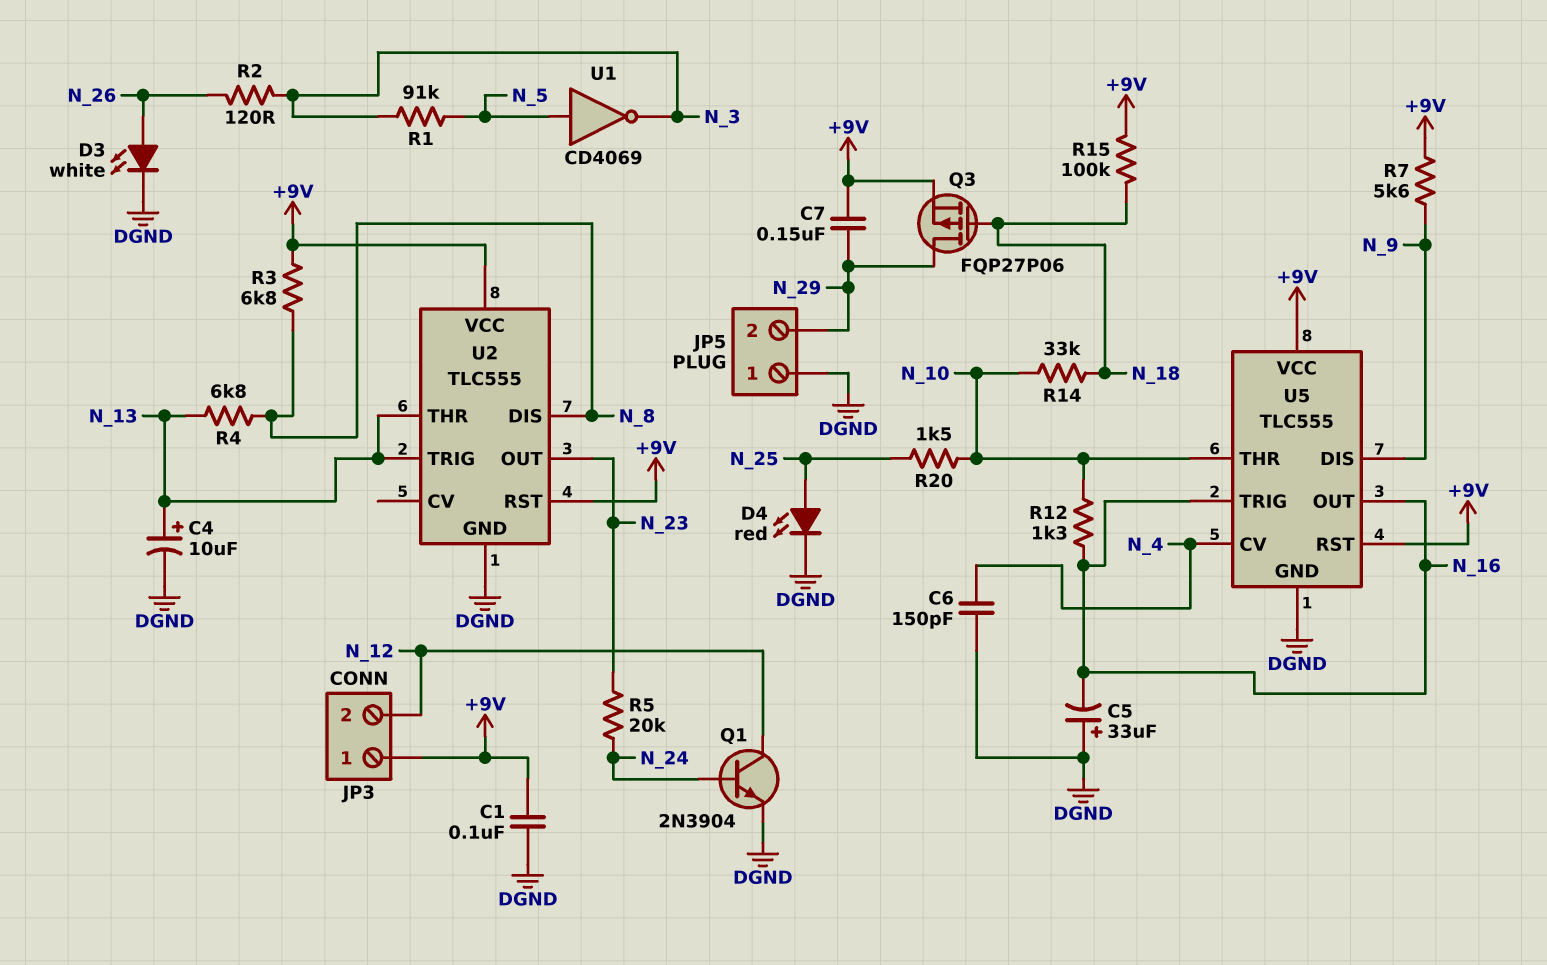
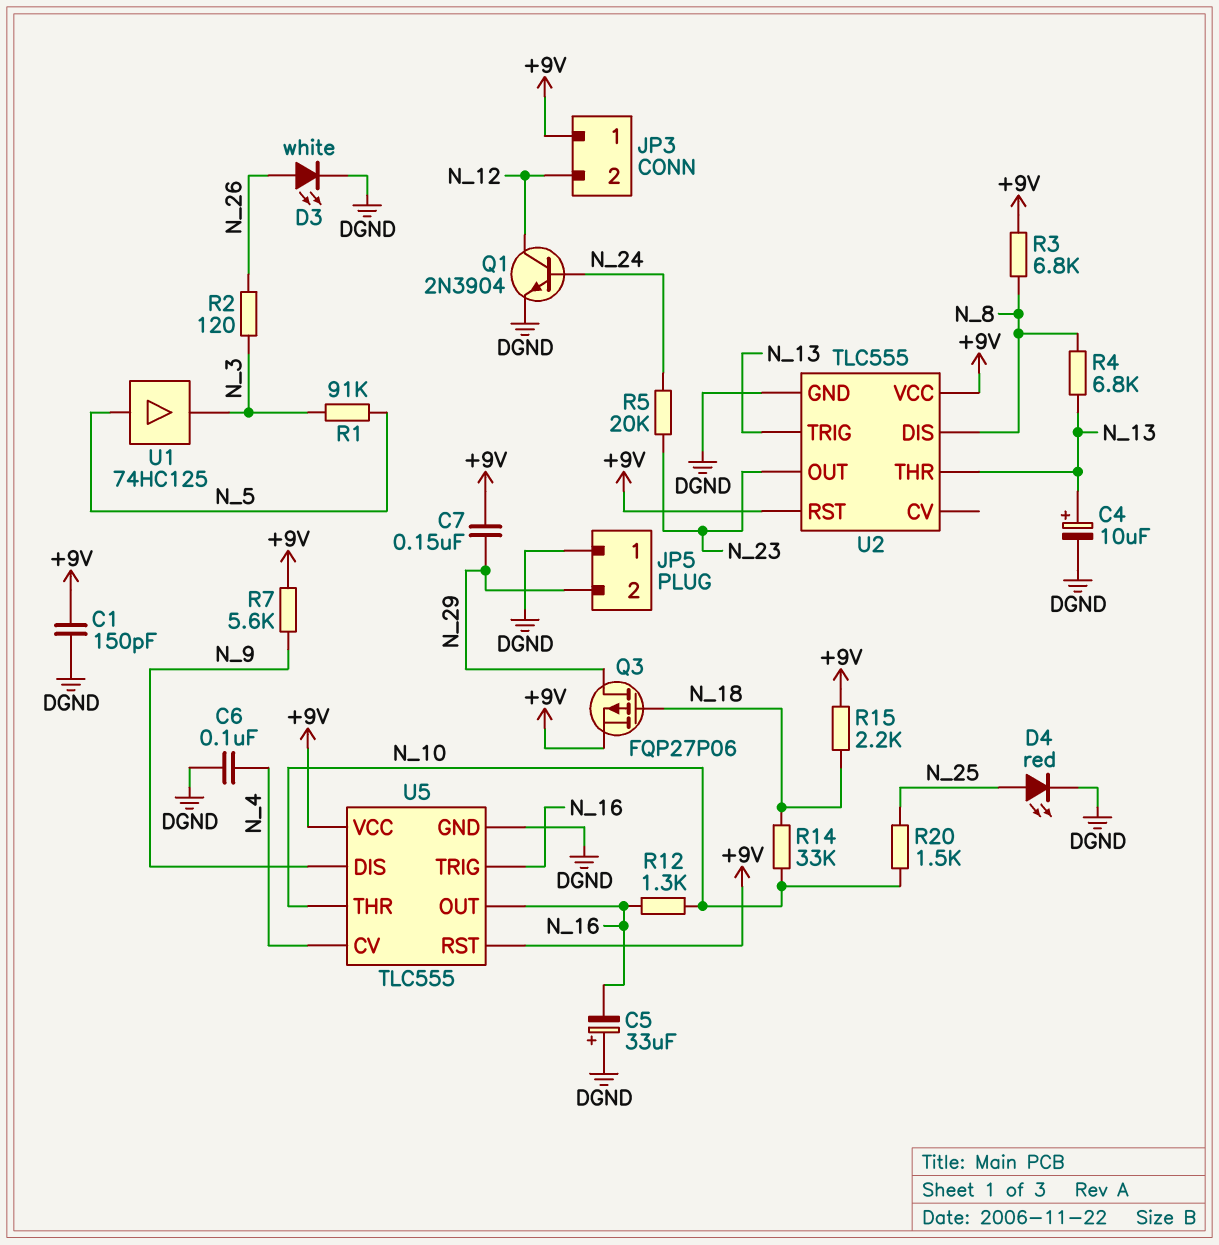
C1: 100nF (+9V, DGND) -> 150pF (+9V, DGND)
C6: 150pF (DGND, N_4) -> 100nF (DGND, N_4)
R15: 100k (+9V, N_18) -> 2.2k (+9V, N_18)
U1: NOT CD4069 (in N_5, out N_3) -> buffer 74HC125 (in N_5, out N_3)

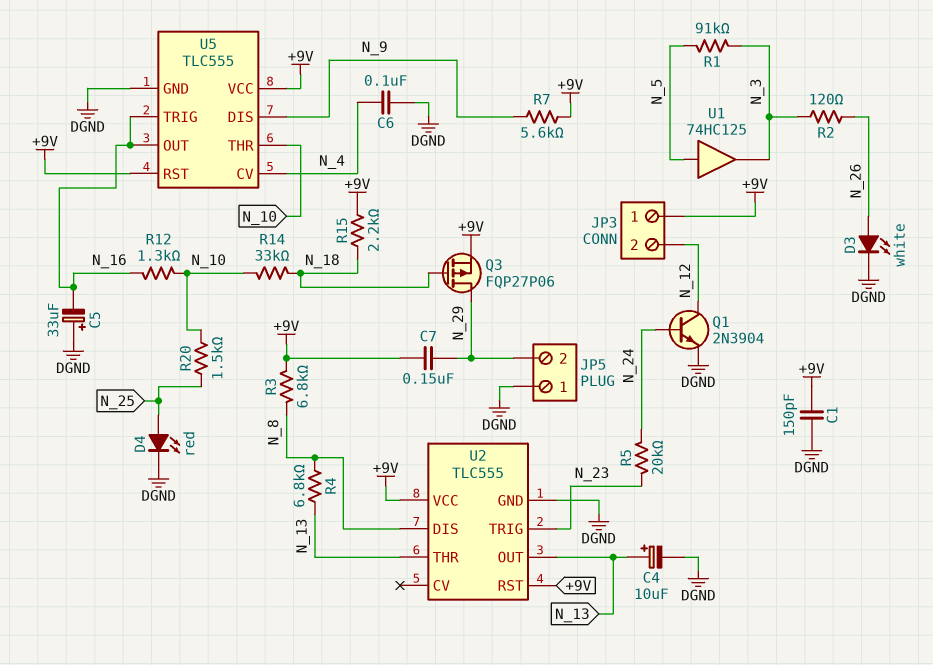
U2 pin OUT: N_23 -> N_13
U2 pin TRIG: N_13 -> N_23

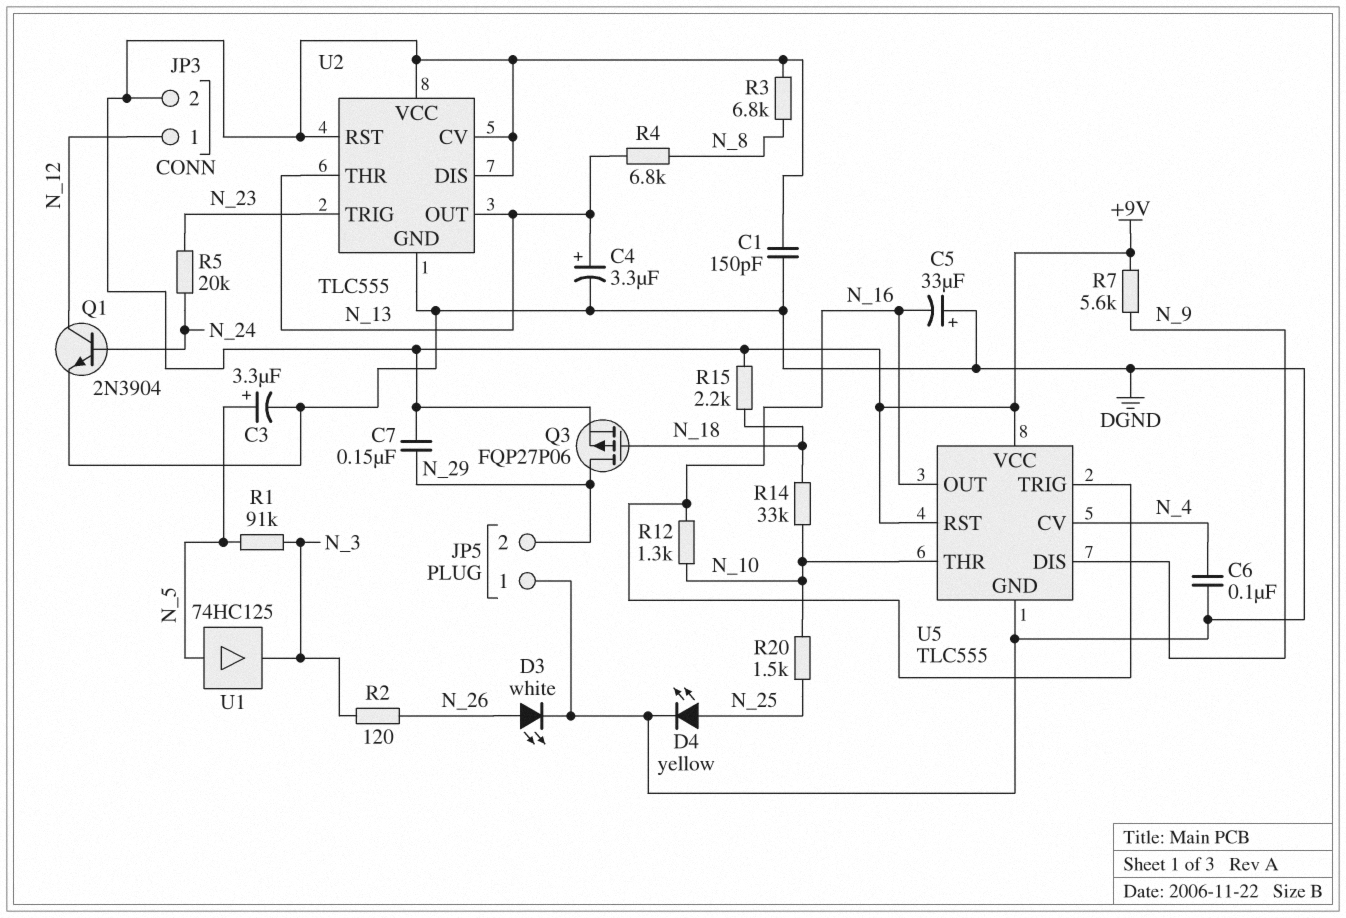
C3: none -> 3.3uF (plus N_5, minus DGND)
C4: 10uF (plus N_13, minus DGND) -> 3.3uF (plus N_13, minus DGND)
D4: LED red (A N_25, K DGND) -> LED yellow (A N_25, K DGND)
JP3 pin 1: +9V -> N_12
JP3 pin 2: N_12 -> +9V
U2 pin CV: none -> +9V
U2 pin DIS: N_8 -> +9V

